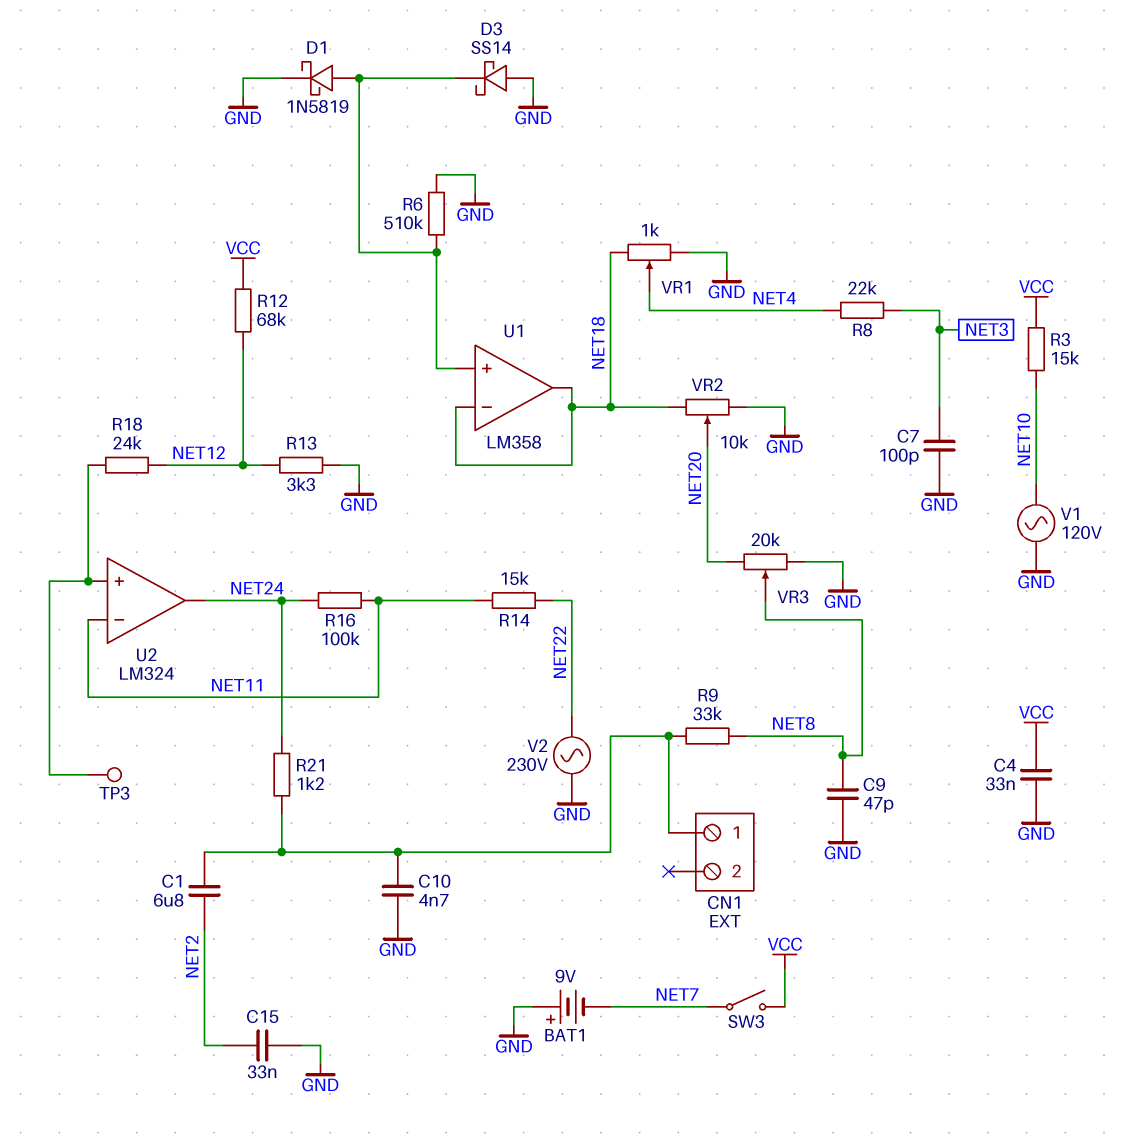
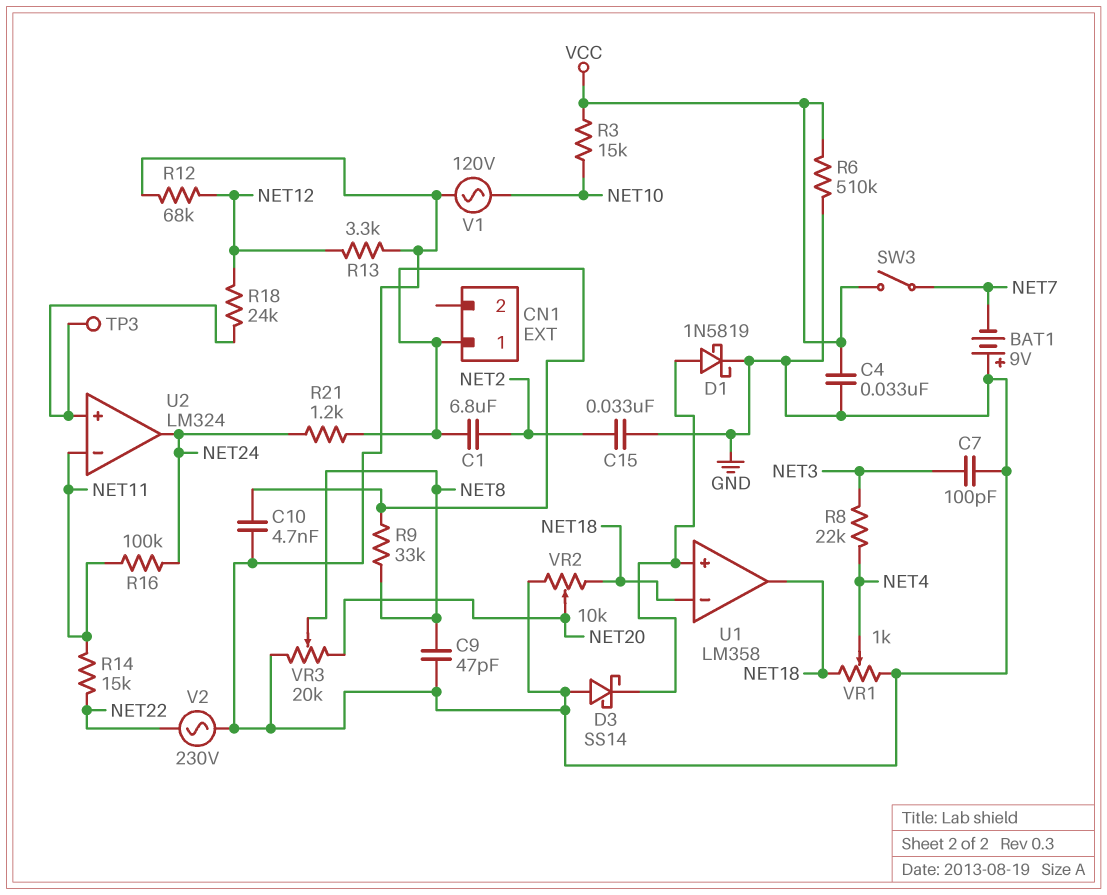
R6: 510k (GND, U1/in+) -> 510k (GND, VCC)
R12: 68k (NET12, VCC) -> 68k (GND, NET12)

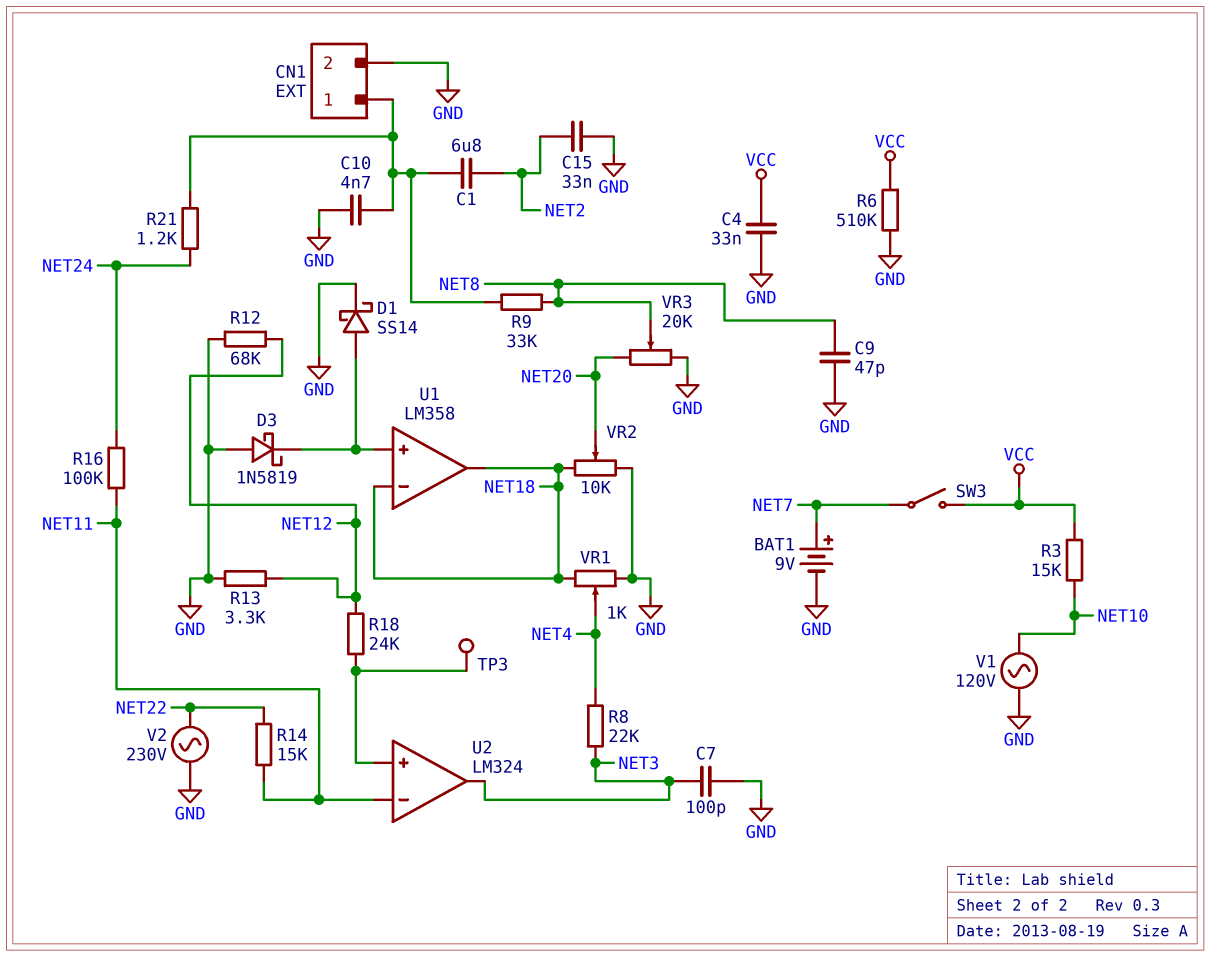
BAT1: 9V (plus GND, minus NET7) -> 9V (plus NET7, minus GND)
CN1 pin 2: none -> GND
D1: schottky 1N5819 (A U1/in+, K GND) -> schottky SS14 (A U1/in+, K GND)
D3: schottky SS14 (A GND, K U1/in+) -> schottky 1N5819 (A GND, K U1/in+)
U2 pin out: NET24 -> NET3

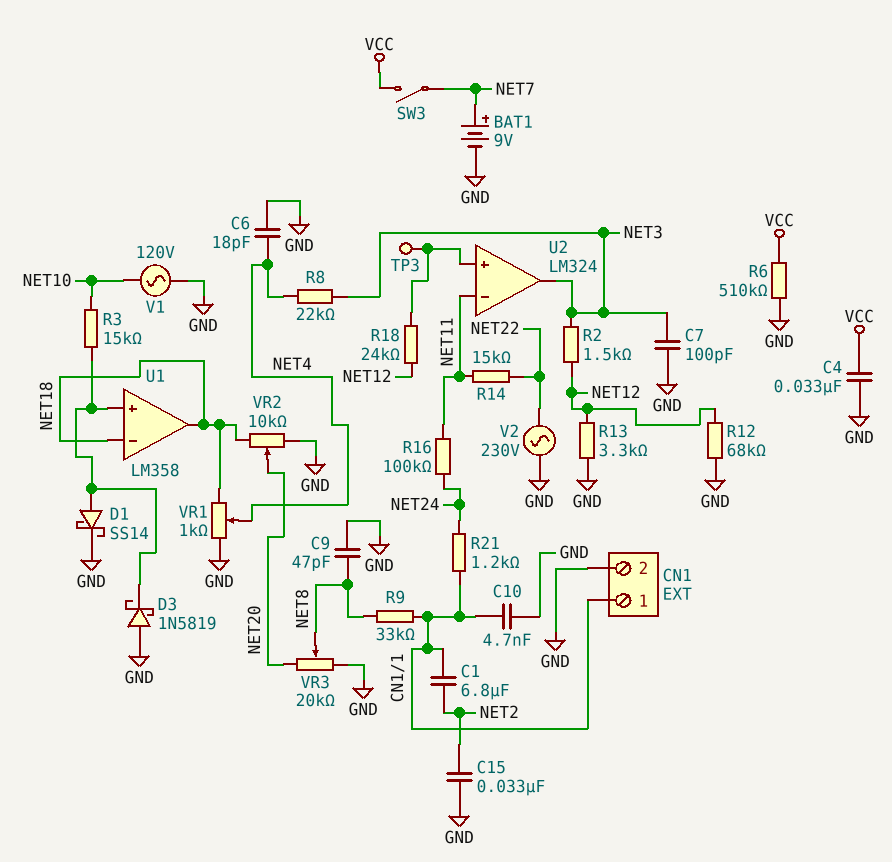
C6: none -> 18pF (GND, NET4)
R2: none -> 1.5k (NET3, NET12)
R3: 15k (NET10, VCC) -> 15k (NET10, U1/in+)

